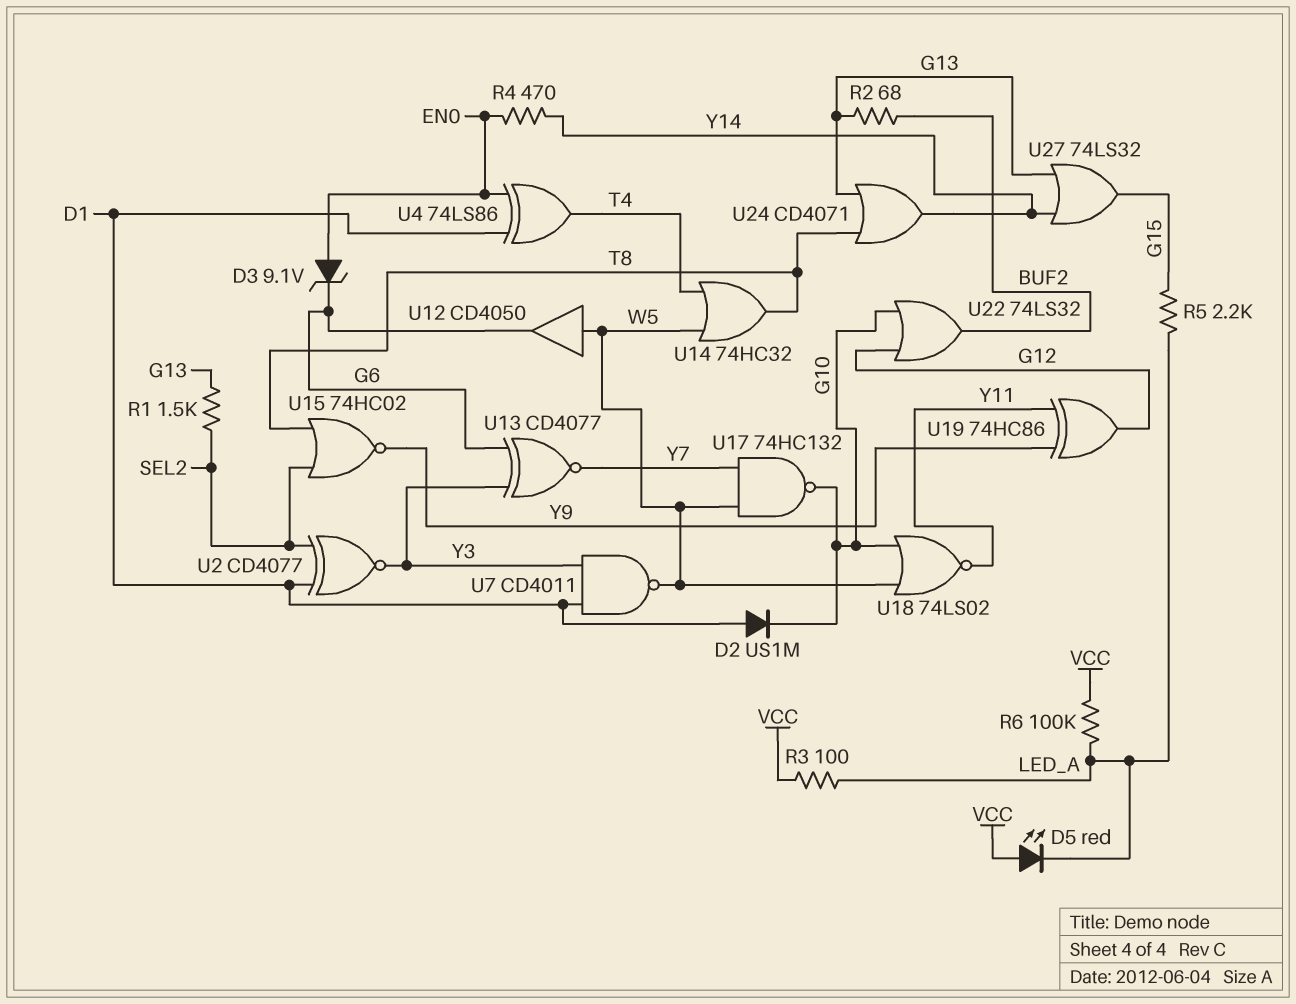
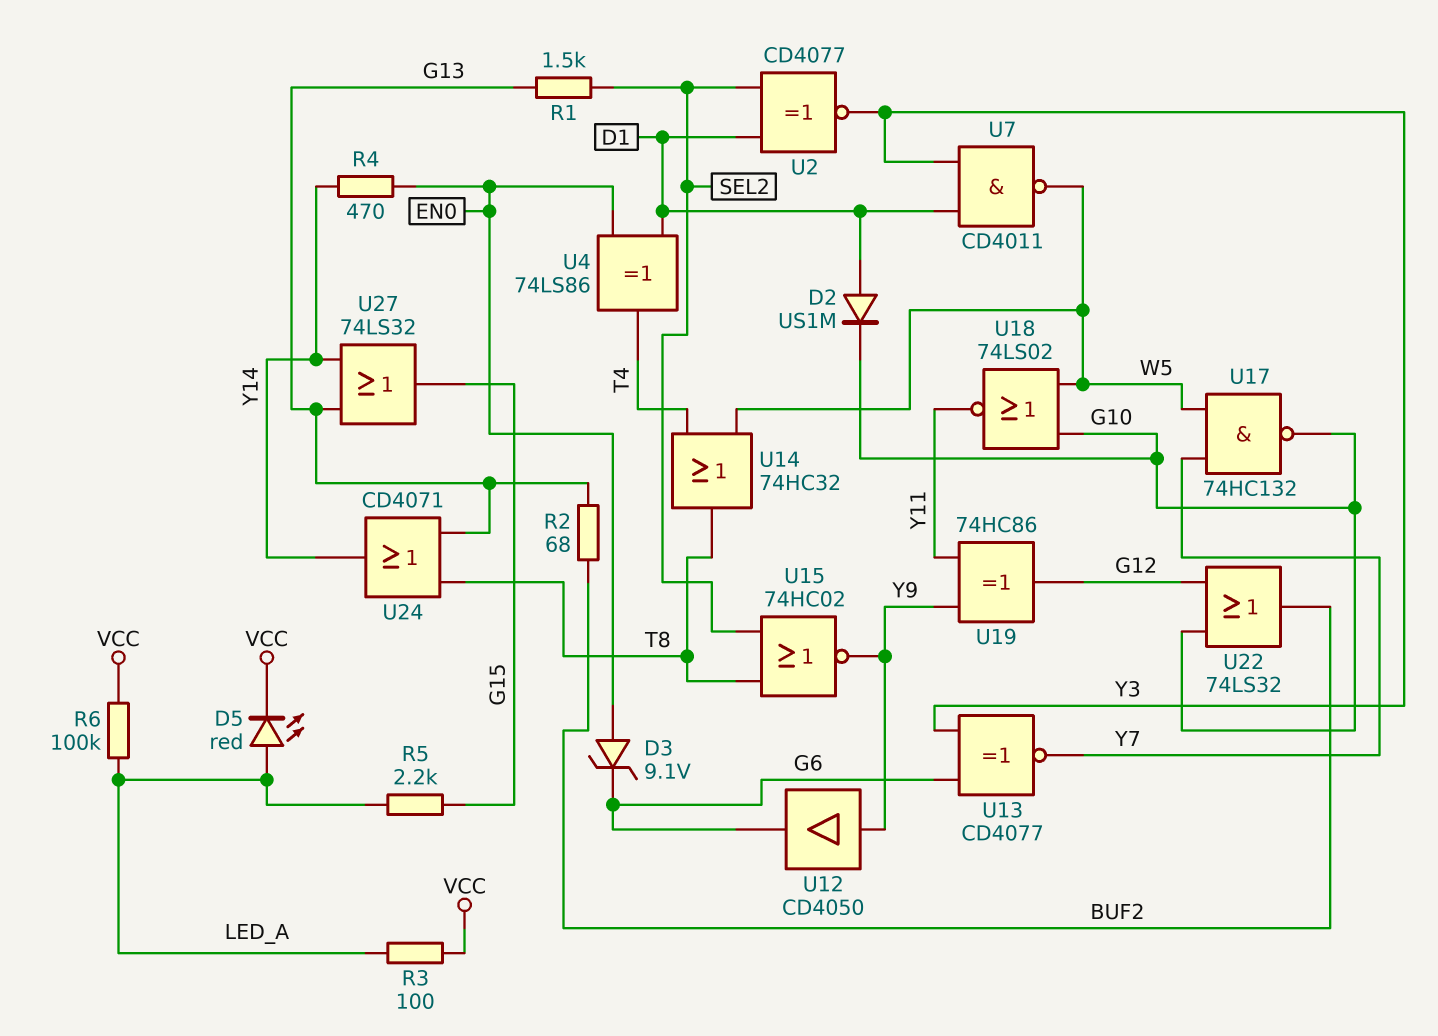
D5: LED red (A VCC, K LED_A) -> LED red (A LED_A, K VCC)
U12: buffer CD4050 (in W5, out G6) -> buffer CD4050 (in Y9, out G6)

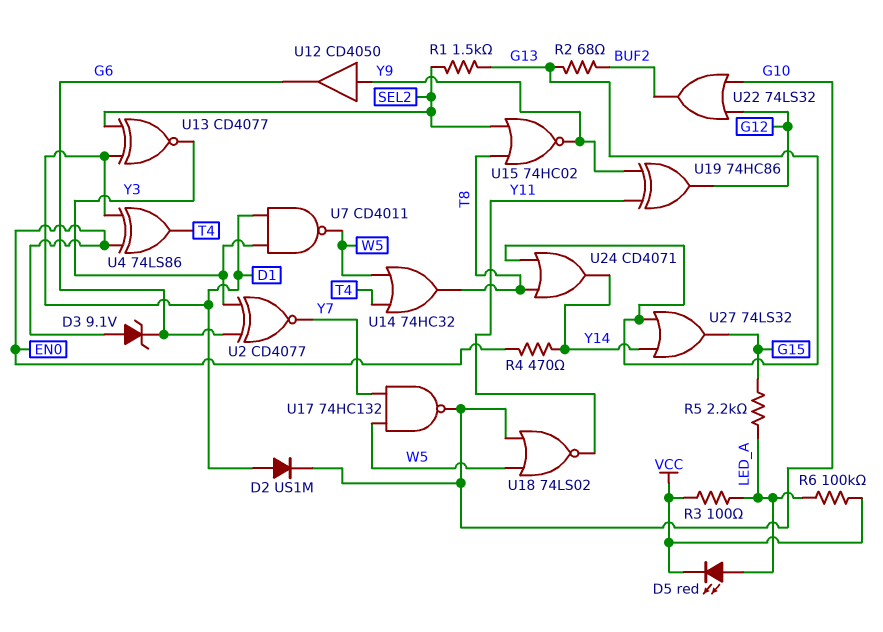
U2: XNOR CD4077 (in D1, in SEL2, out Y3) -> XNOR CD4077 (in G6, in Y3, out Y7)
U13: XNOR CD4077 (in G6, in Y3, out Y7) -> XNOR CD4077 (in D1, in SEL2, out Y3)

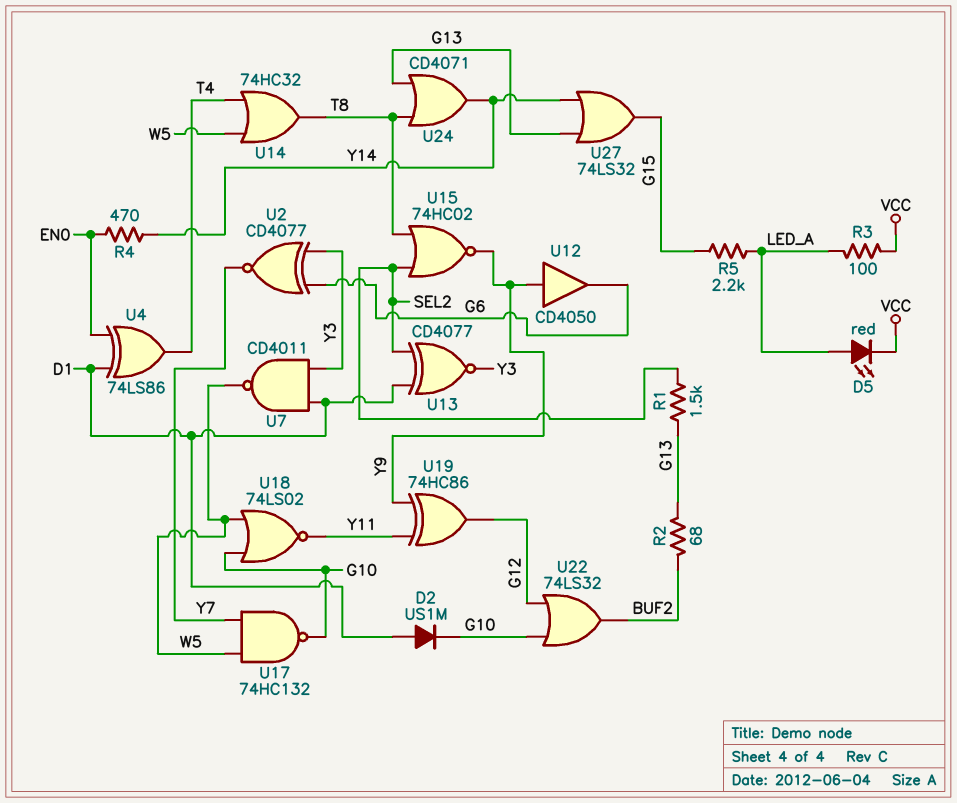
D3: zener 9.1V (A EN0, K G6) -> none
R6: 100k (LED_A, VCC) -> none

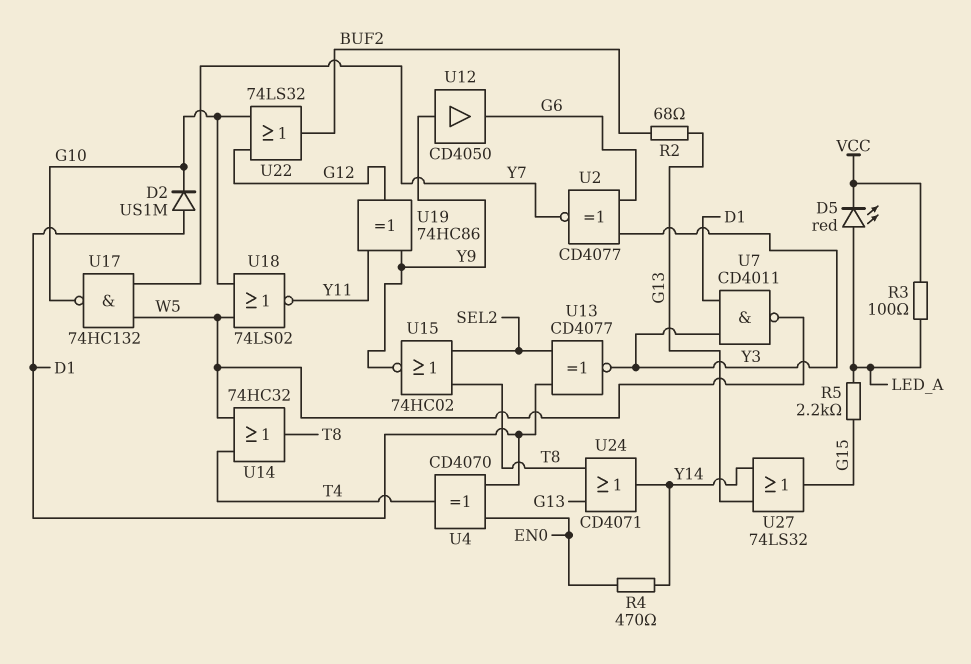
R1: 1.5k (G13, SEL2) -> none
U4: XOR 74LS86 (in D1, in EN0, out T4) -> XOR CD4070 (in D1, in EN0, out T4)

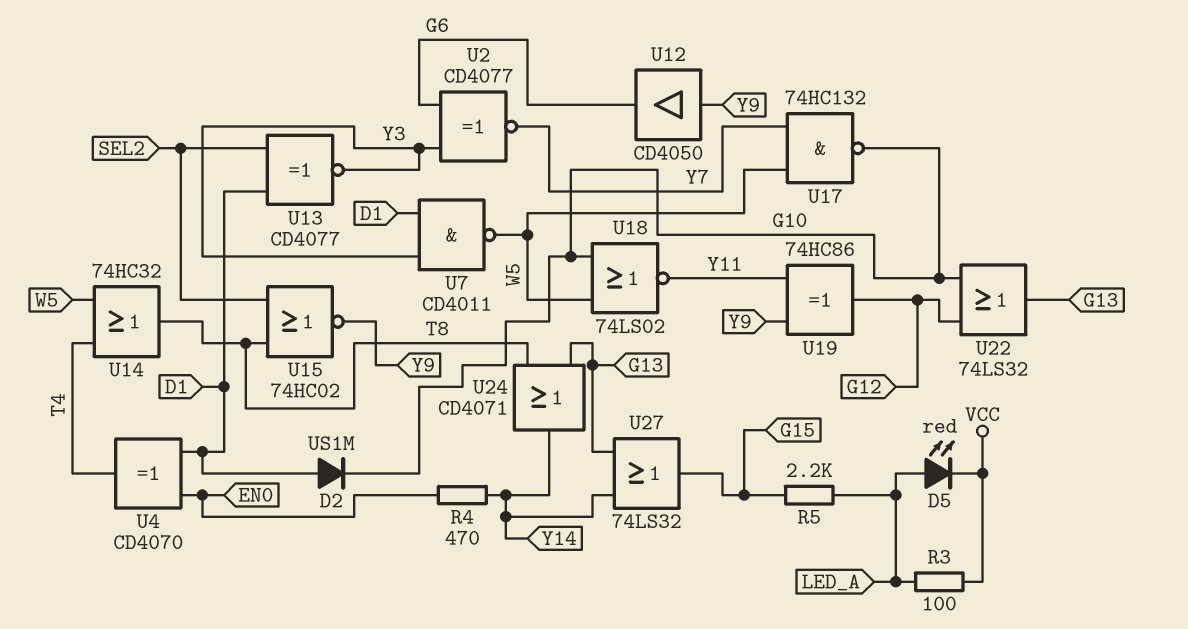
R2: 68 (BUF2, G13) -> none
U22: OR 74LS32 (in G10, in G12, out BUF2) -> OR 74LS32 (in G10, in G12, out G13)

